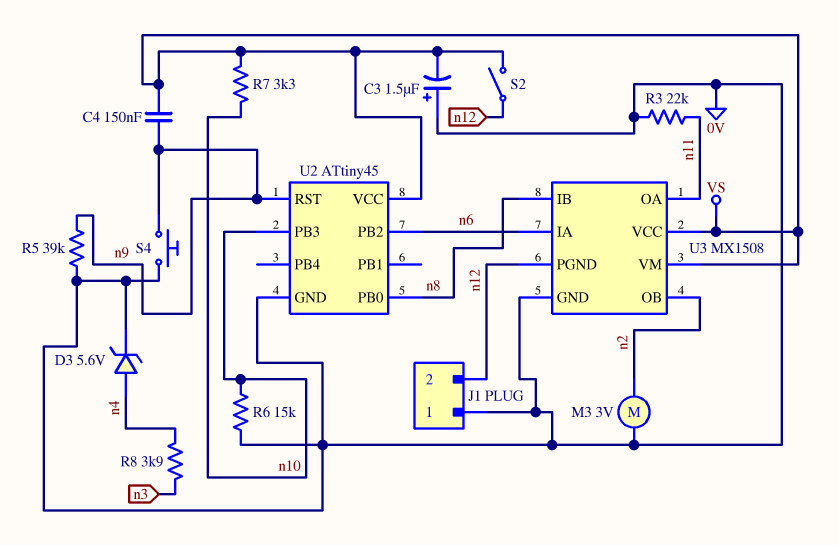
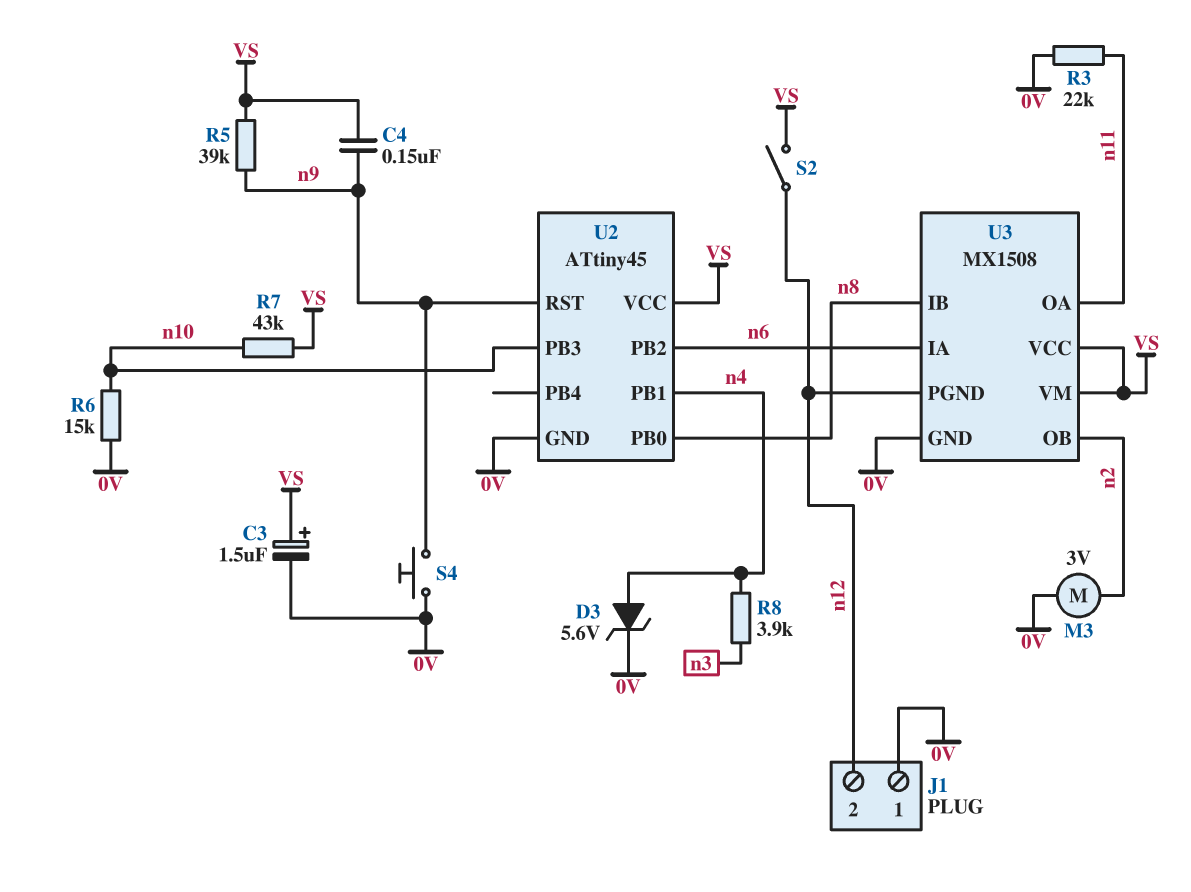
C3: 1.5uF (plus 0V, minus VS) -> 1.5uF (plus VS, minus 0V)
R5: 39k (0V, n9) -> 39k (VS, n9)
R7: 3.3k (VS, n10) -> 43k (VS, n10)
U2 pin PB1: none -> n4

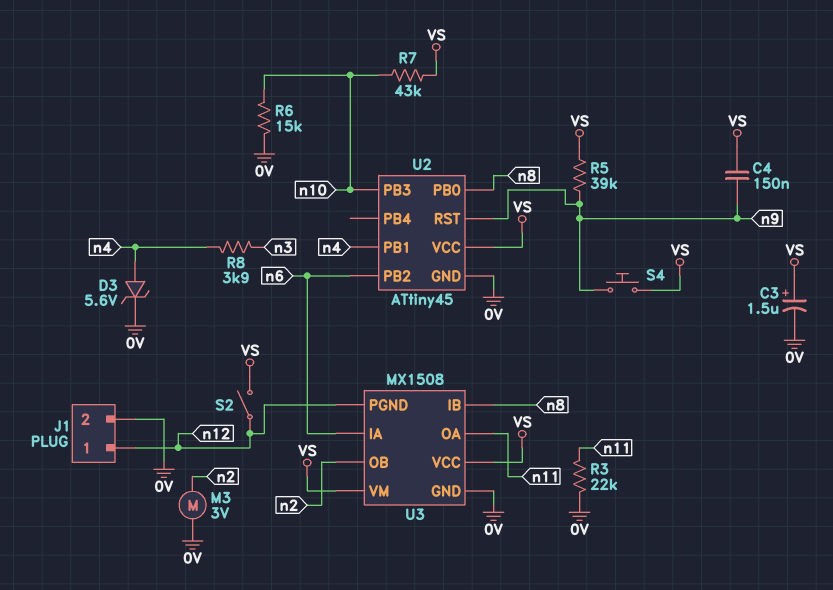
J1 pin 1: 0V -> n12
J1 pin 2: n12 -> 0V
S4: button (0V, n9) -> button (VS, n9)

